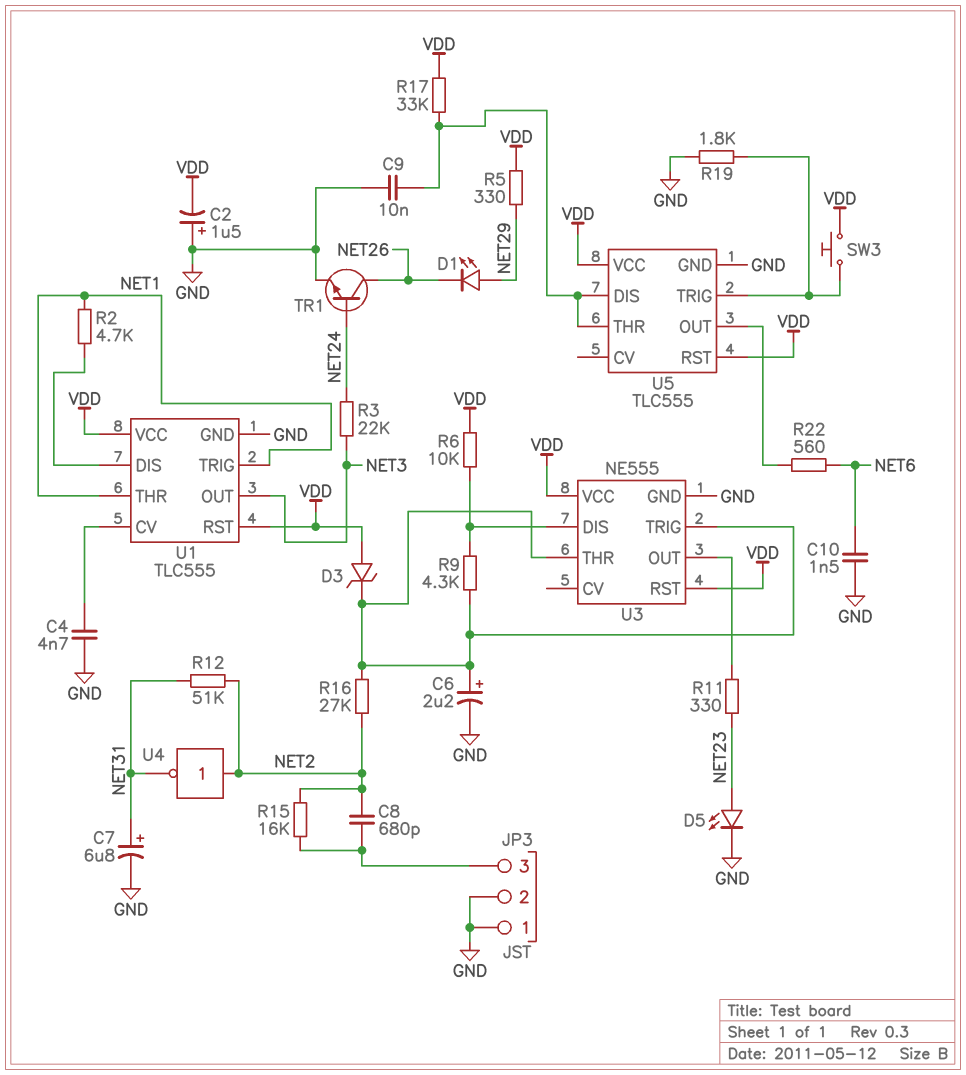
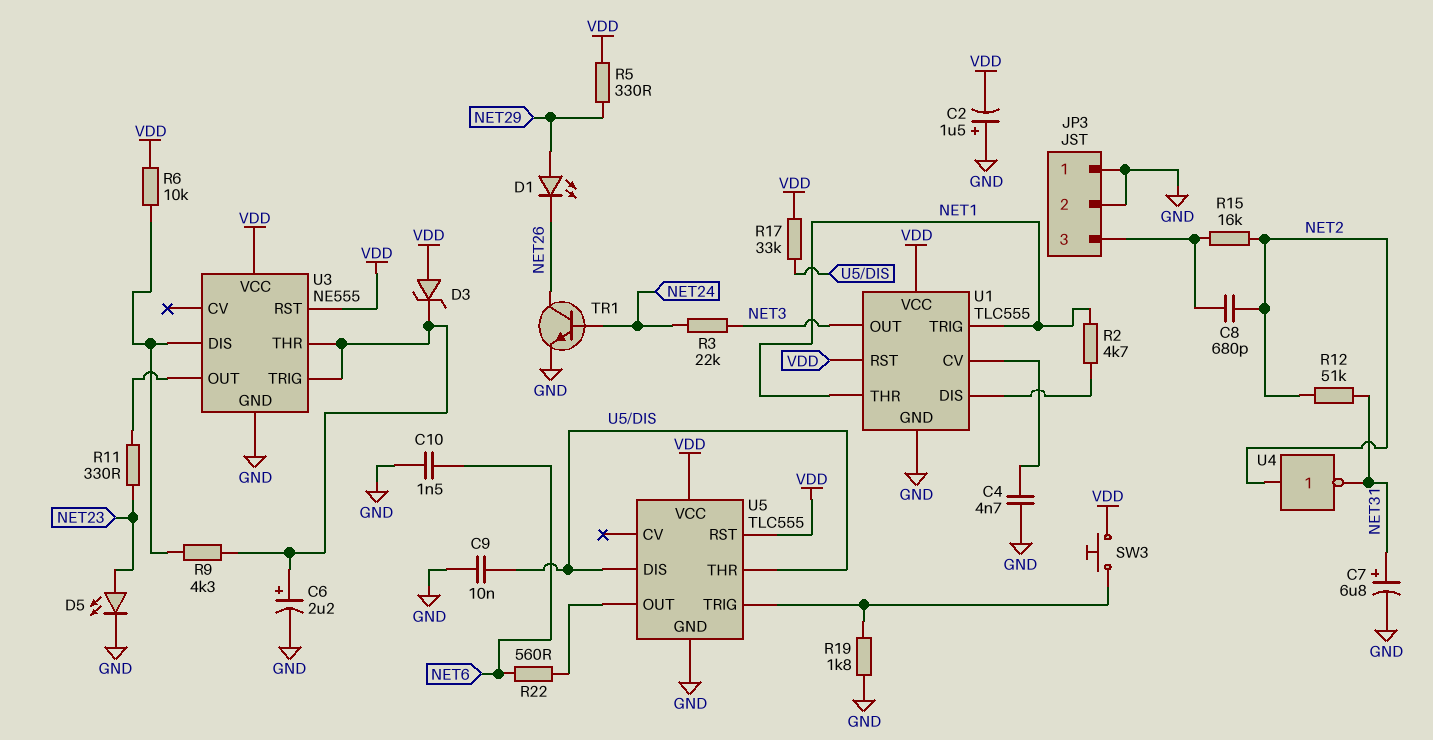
R16: 27k (NET2, U3/THR) -> none

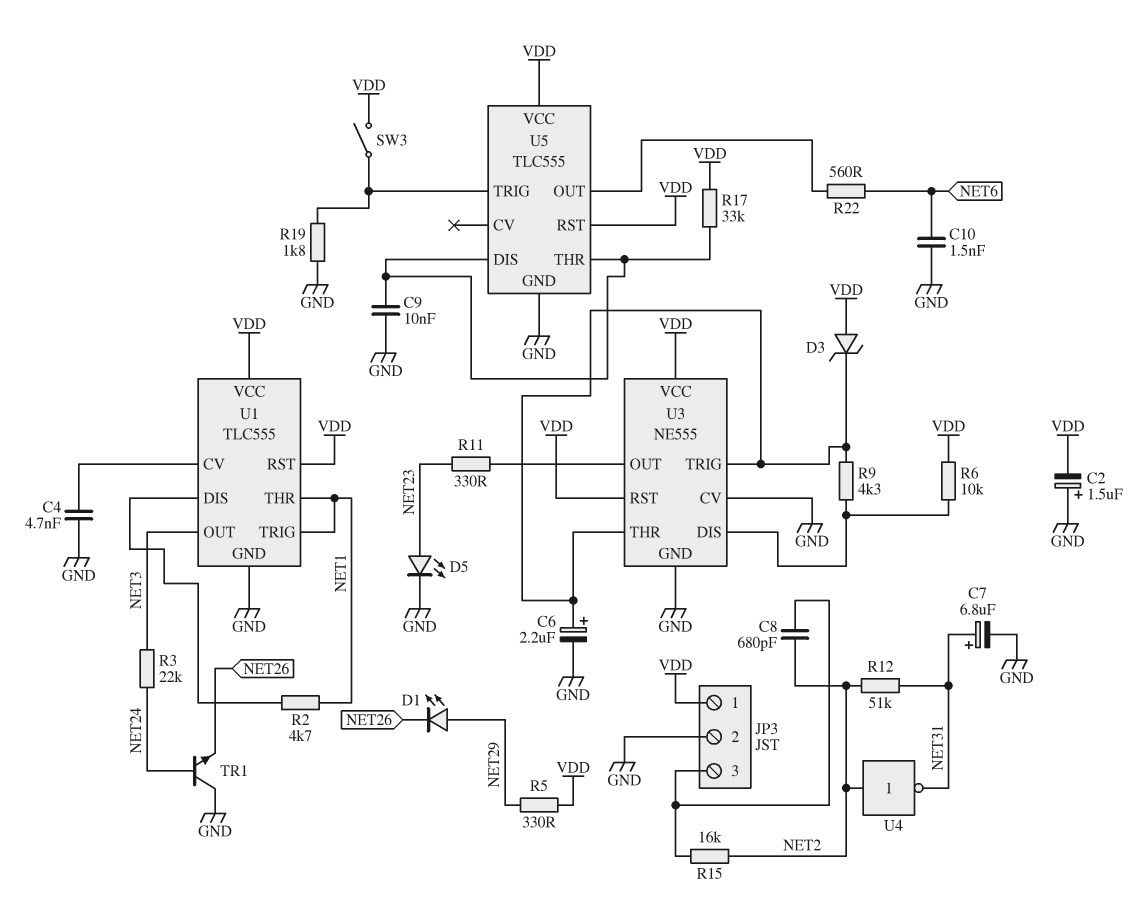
JP3 pin 1: GND -> VDD
SW3: button (U5/TRIG, VDD) -> switch (U5/TRIG, VDD)
TR1: NPN (B NET24, C NET26, E GND) -> NPN (B NET24, C GND, E NET26)
U3 pin CV: none -> GND

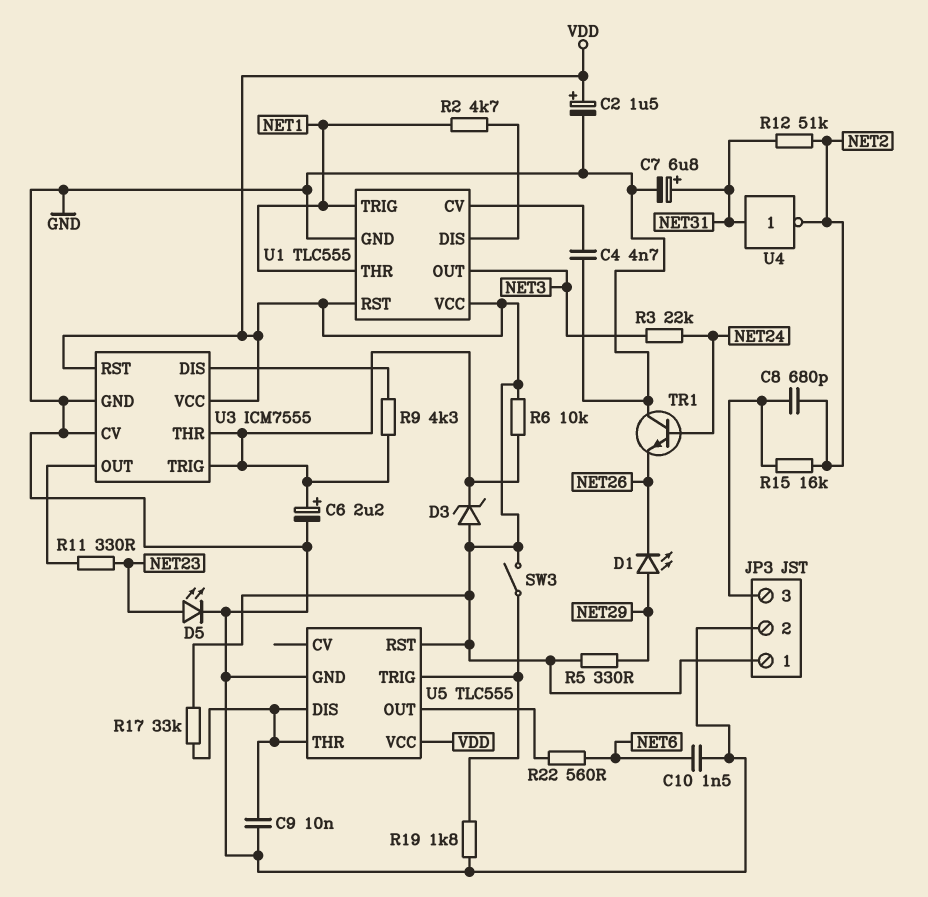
C2: 1.5uF (plus GND, minus VDD) -> 1.5uF (plus VDD, minus GND)
R6: 10k (U3/DIS, VDD) -> 10k (U3/THR, VDD)
U3: NE555 -> ICM7555
U4: NOT (in NET2, out NET31) -> NOT (in NET31, out NET2)

